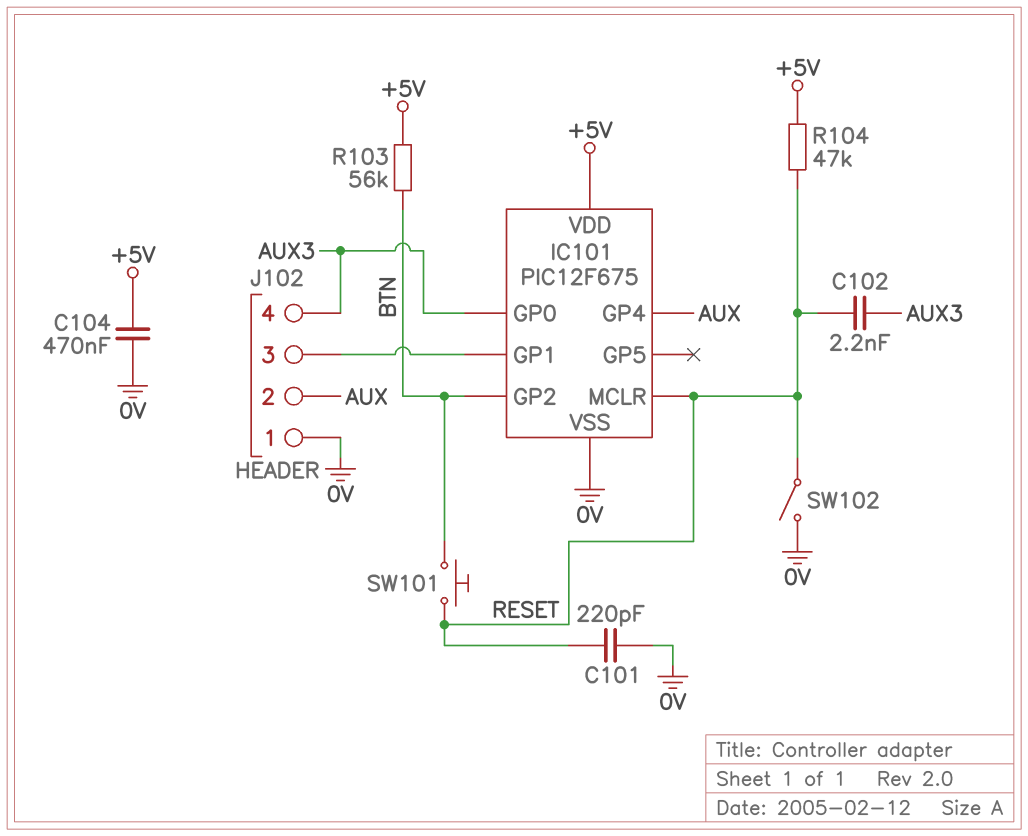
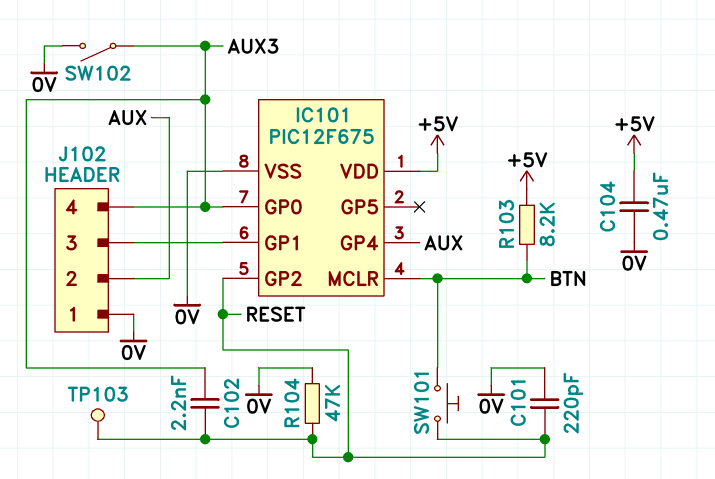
IC101 pin GP2: BTN -> RESET
IC101 pin MCLR: RESET -> BTN
R103: 56k (+5V, BTN) -> 8.2k (+5V, BTN)
R104: 47k (+5V, RESET) -> 47k (0V, RESET)
SW102: switch (0V, RESET) -> switch (0V, AUX3)
TP103: none -> test point (RESET)

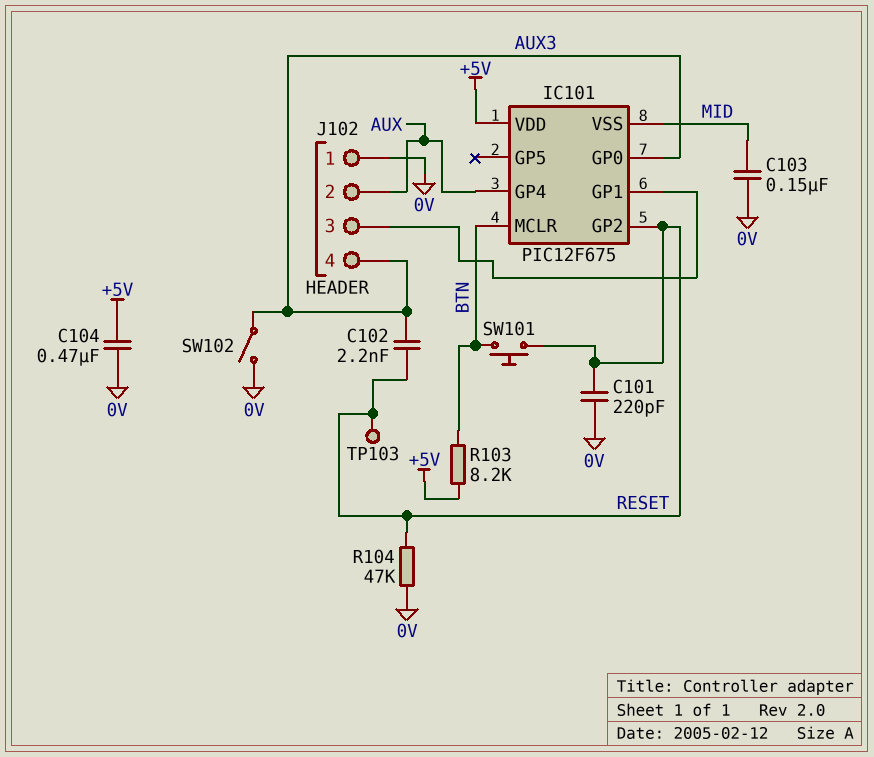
C103: none -> 150nF (0V, MID)
IC101 pin VSS: 0V -> MID

